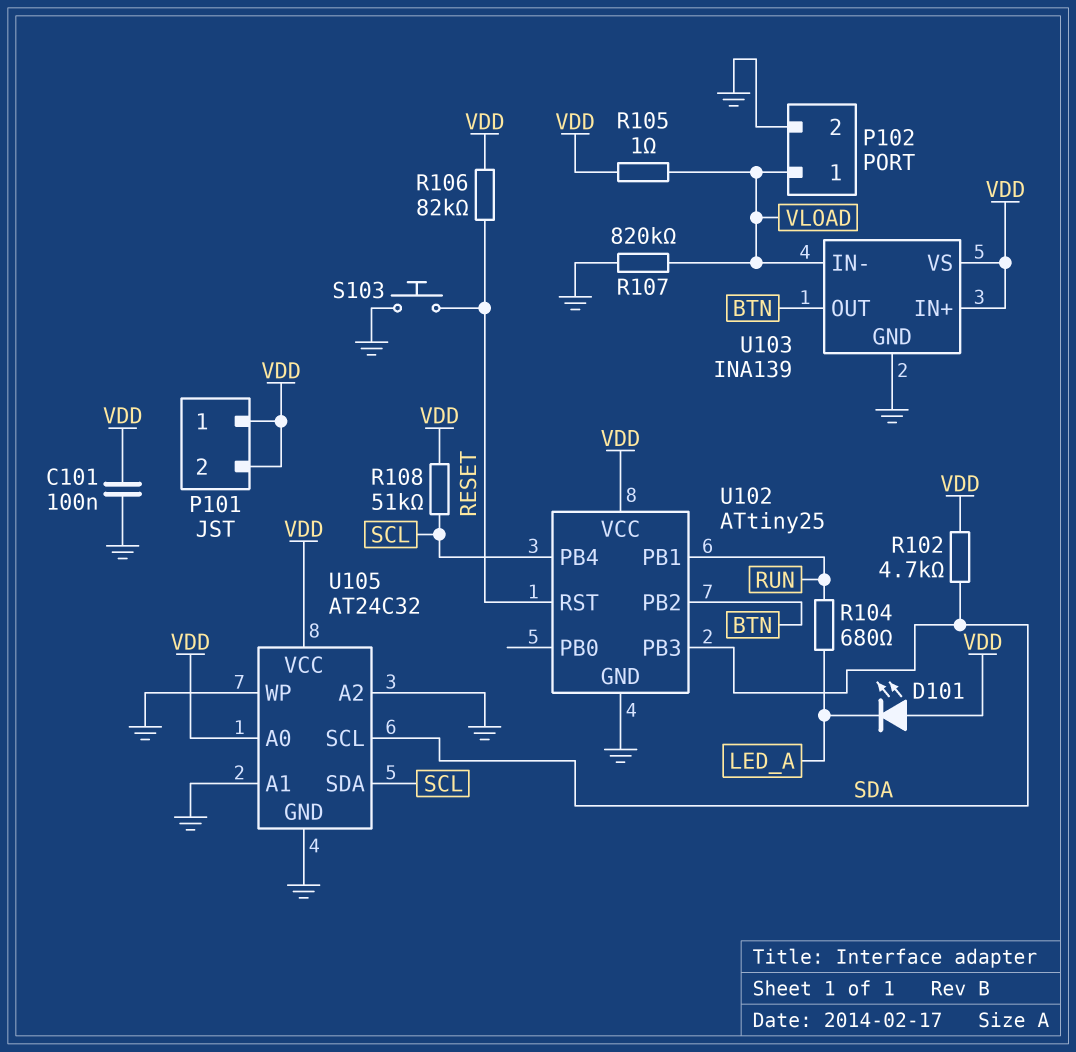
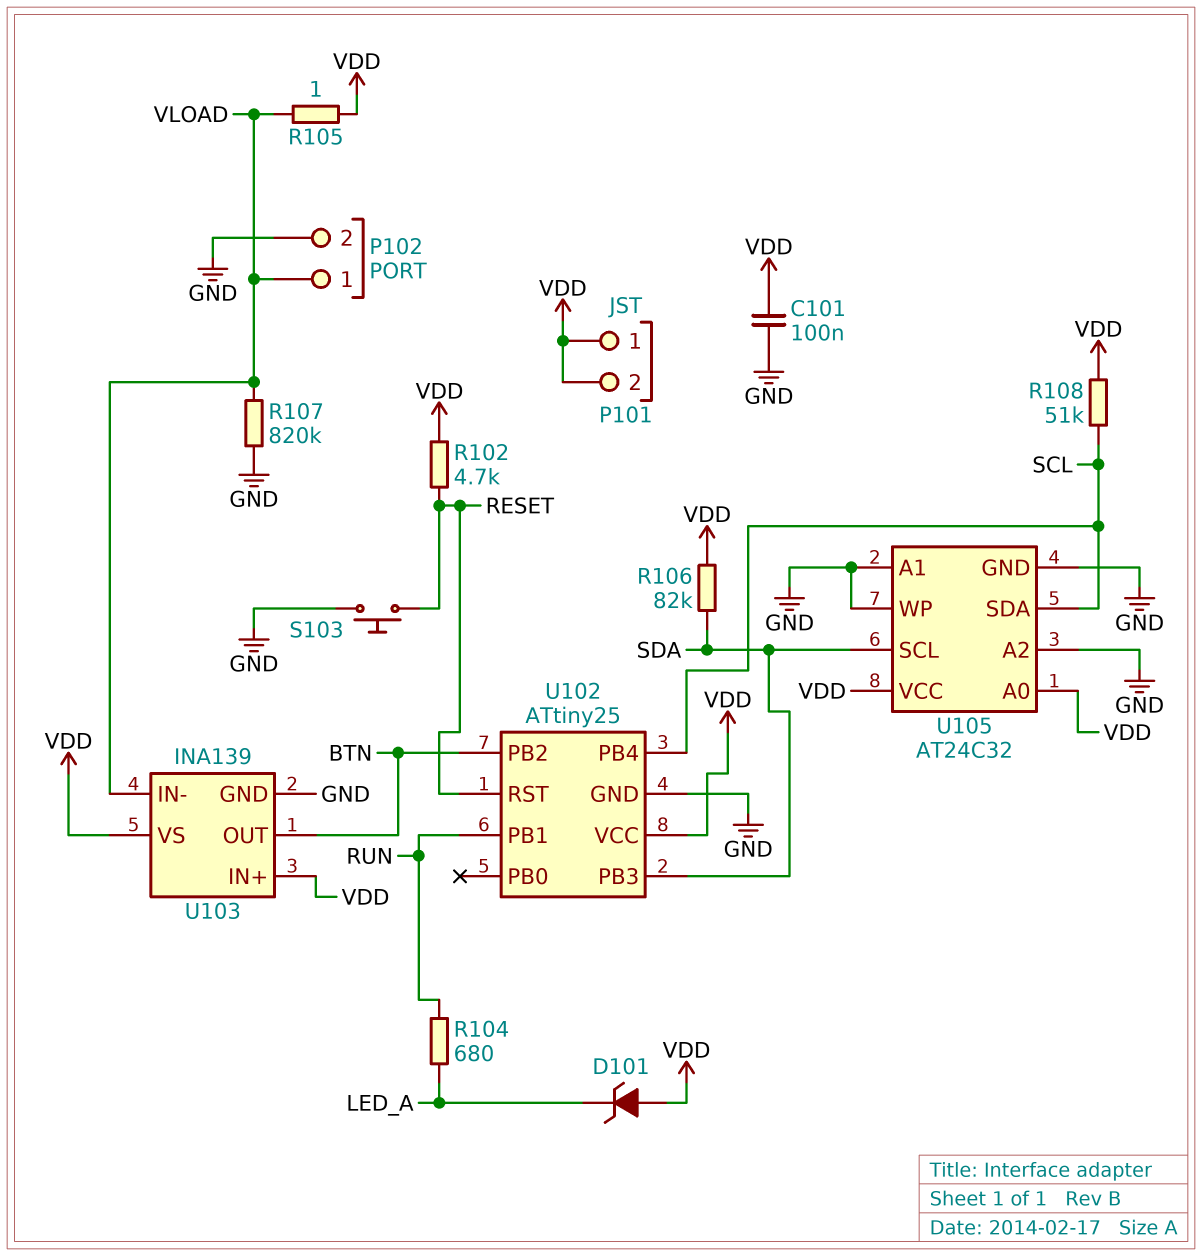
D101: LED (A VDD, K LED_A) -> zener (A VDD, K LED_A)
R102: 4.7k (SDA, VDD) -> 4.7k (RESET, VDD)
R106: 82k (RESET, VDD) -> 82k (SDA, VDD)

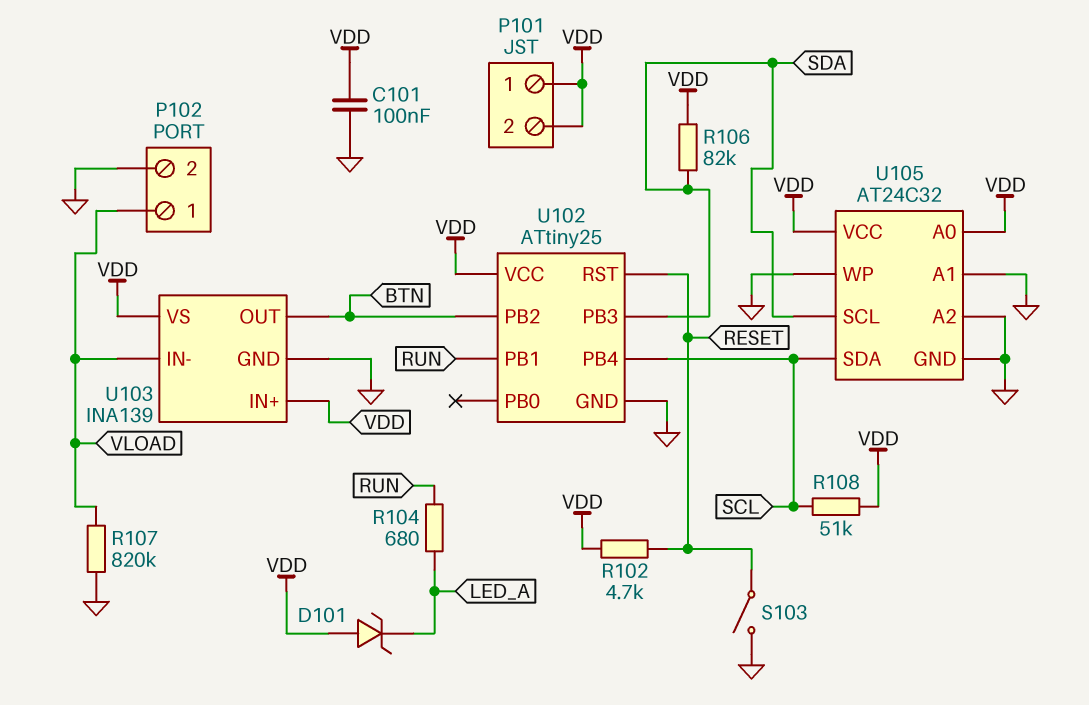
R105: 1 (VDD, VLOAD) -> none
S103: button (GND, RESET) -> switch (GND, RESET)

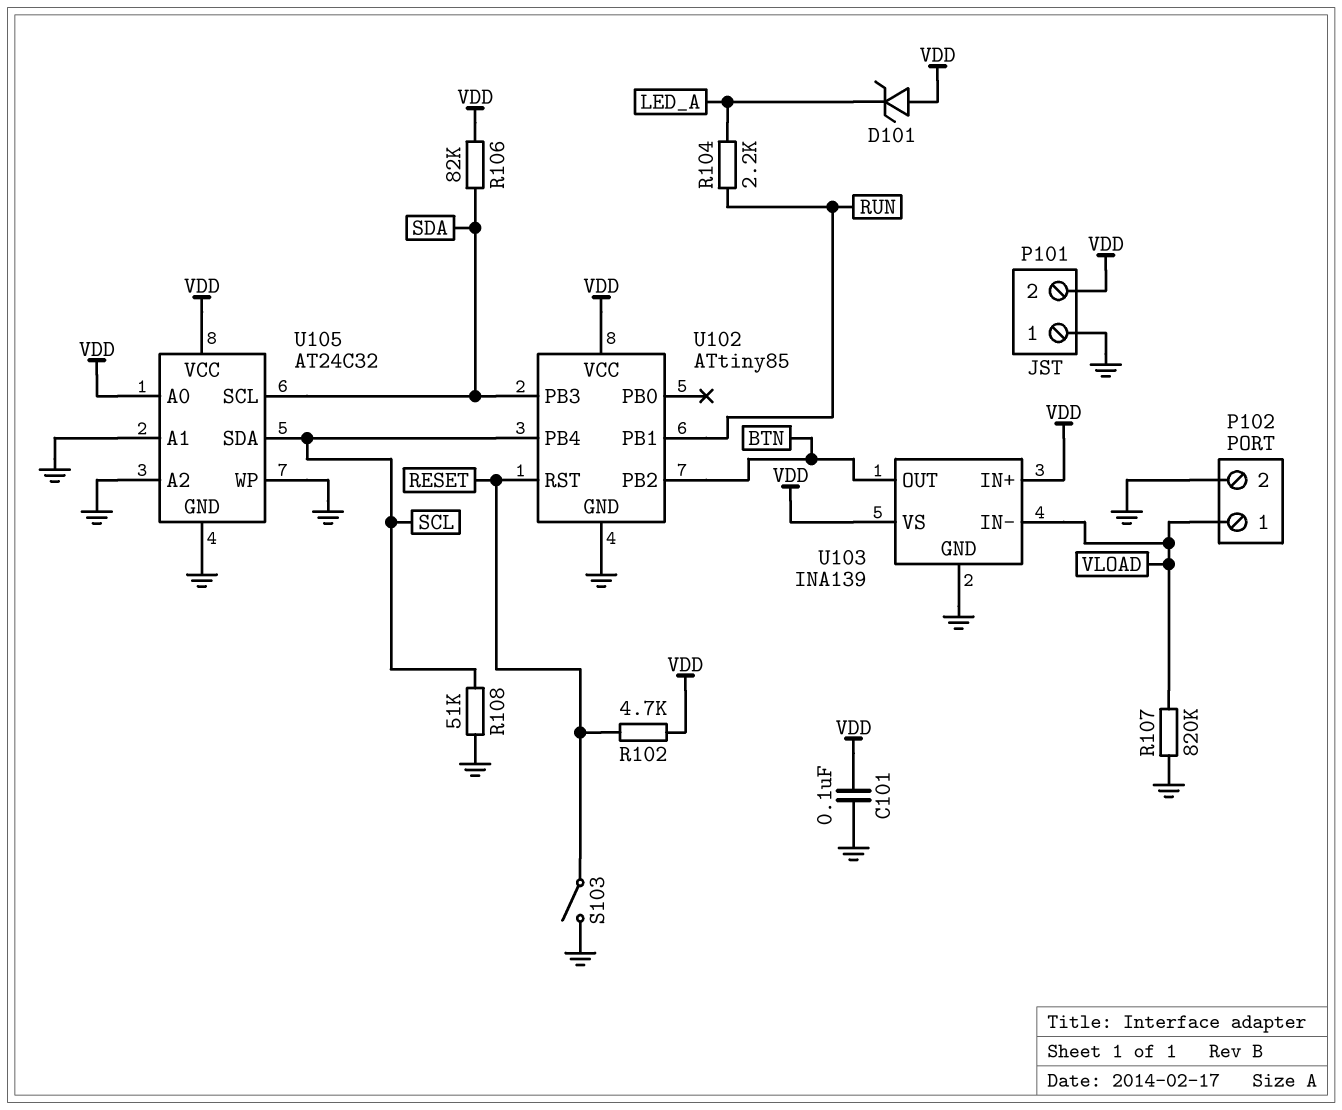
P101 pin 1: VDD -> GND
R104: 680 (LED_A, RUN) -> 2.2k (LED_A, RUN)
R108: 51k (SCL, VDD) -> 51k (GND, SCL)
U102: ATtiny25 -> ATtiny85

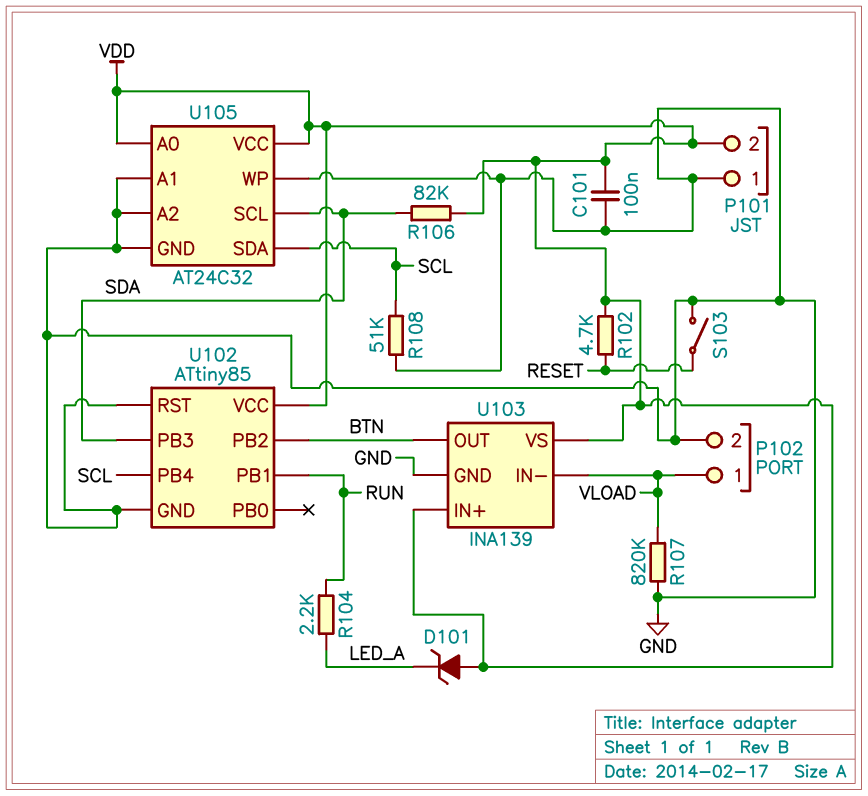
U102 pin RST: RESET -> GND

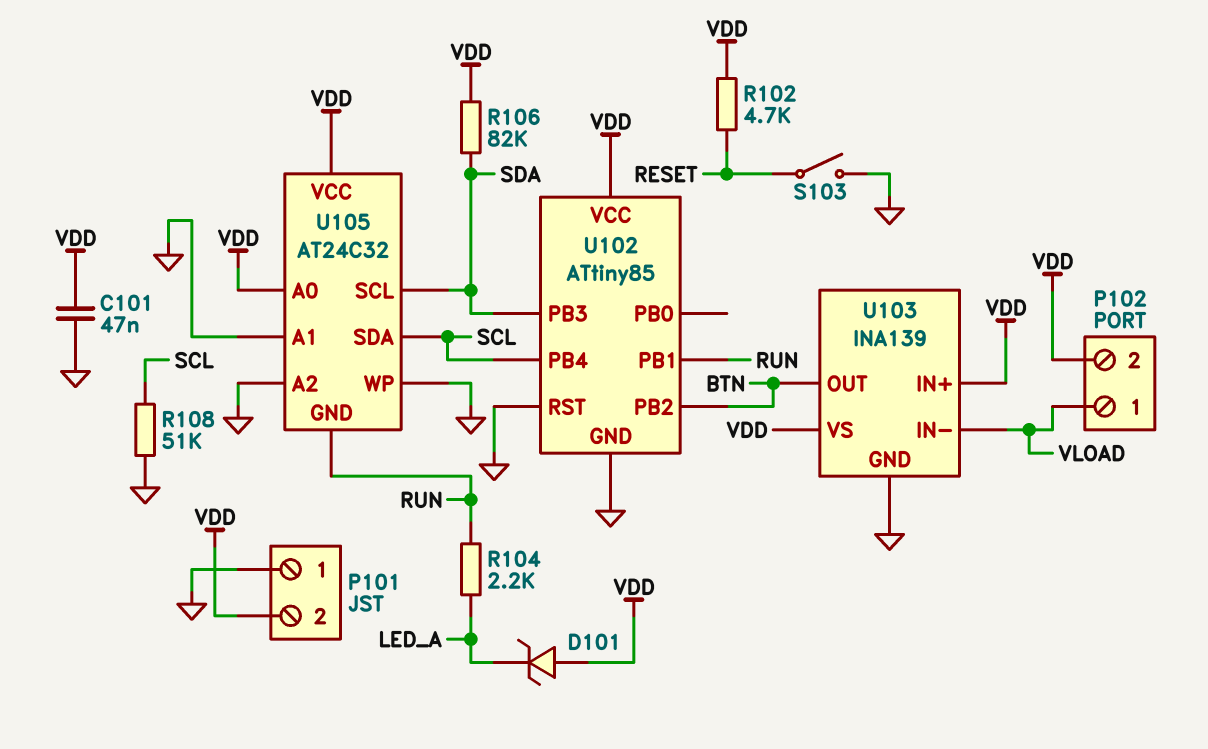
C101: 100nF (GND, VDD) -> 47nF (GND, VDD)
P102 pin 2: GND -> VDD
R107: 820k (GND, VLOAD) -> none
U105 pin GND: GND -> RUN

